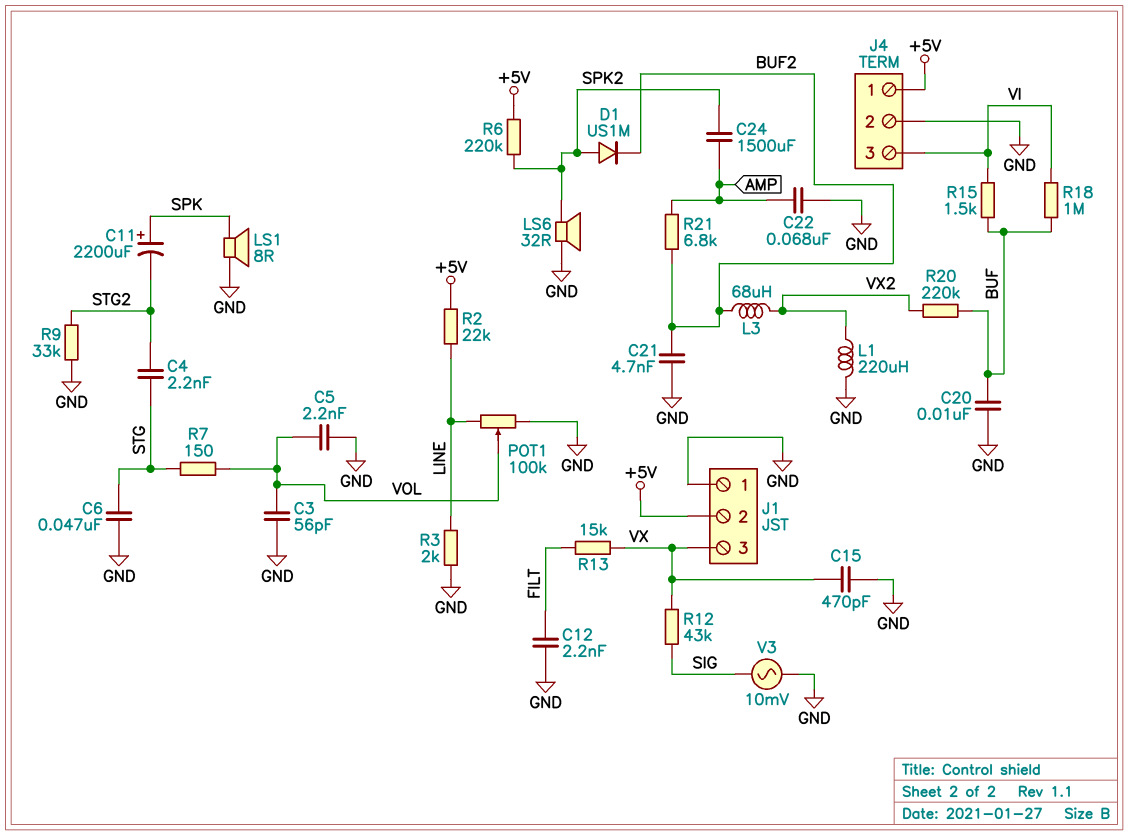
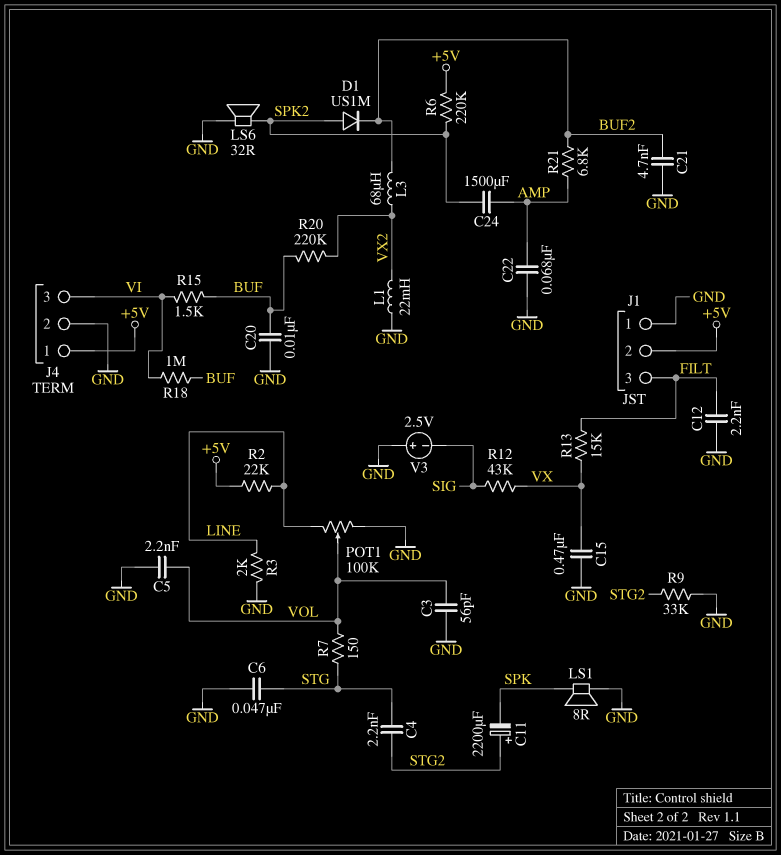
C11: 2200uF (plus SPK, minus STG2) -> 2200uF (plus STG2, minus SPK)
C15: 470pF (GND, VX) -> 470nF (GND, VX)
J1 pin 3: VX -> FILT
L1: 220uH (GND, VX2) -> 22mH (GND, VX2)
V3: AC 10mV (GND, SIG) -> 2.5V (plus GND, minus SIG)

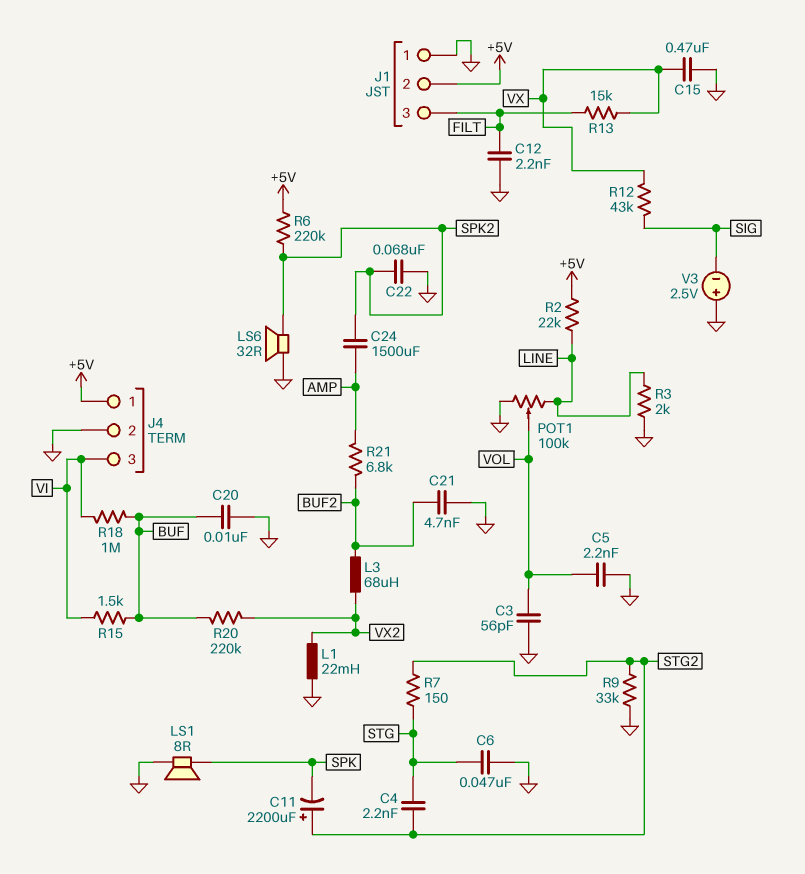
C22: 68nF (AMP, GND) -> 68nF (GND, SPK2)
D1: diode US1M (A SPK2, K BUF2) -> none
R7: 150 (STG, VOL) -> 150 (STG, STG2)

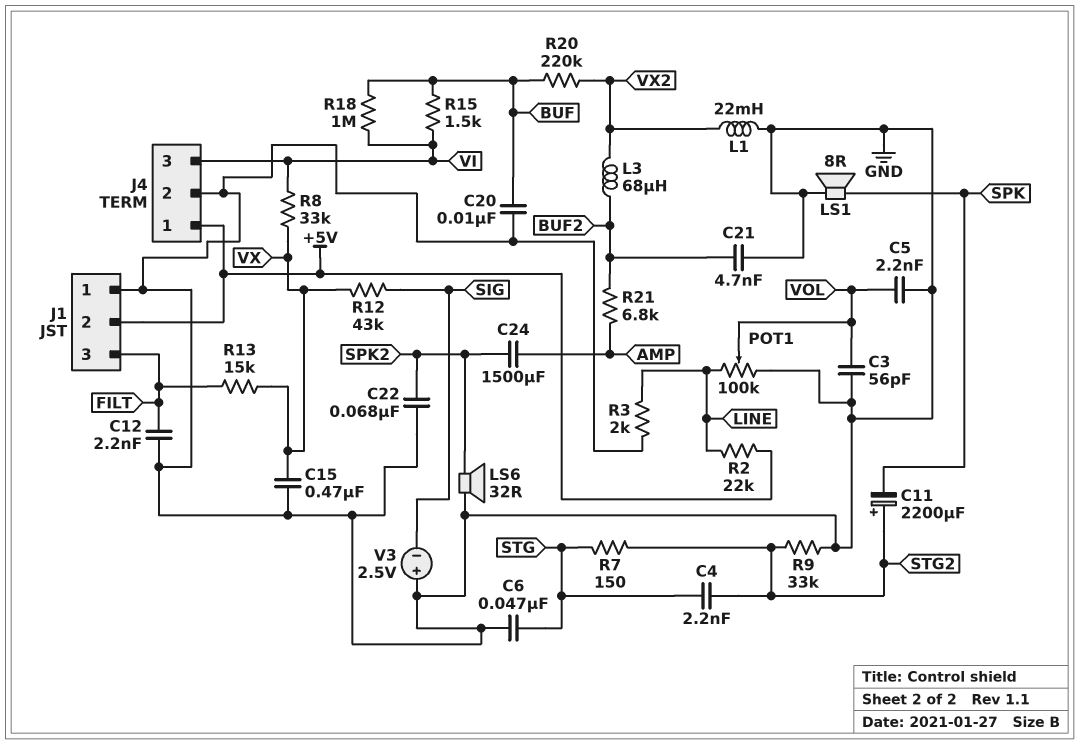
R6: 220k (+5V, SPK2) -> none
R8: none -> 33k (VI, VX)

